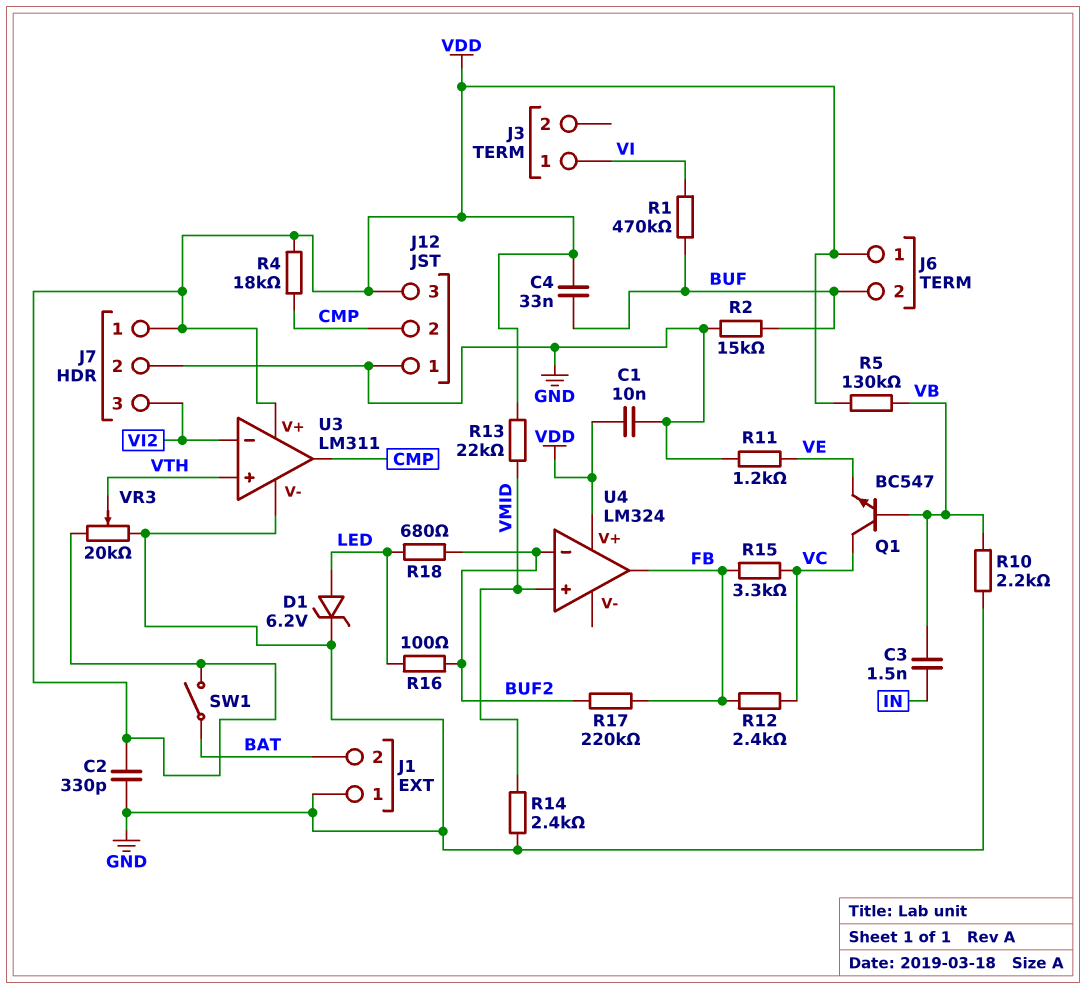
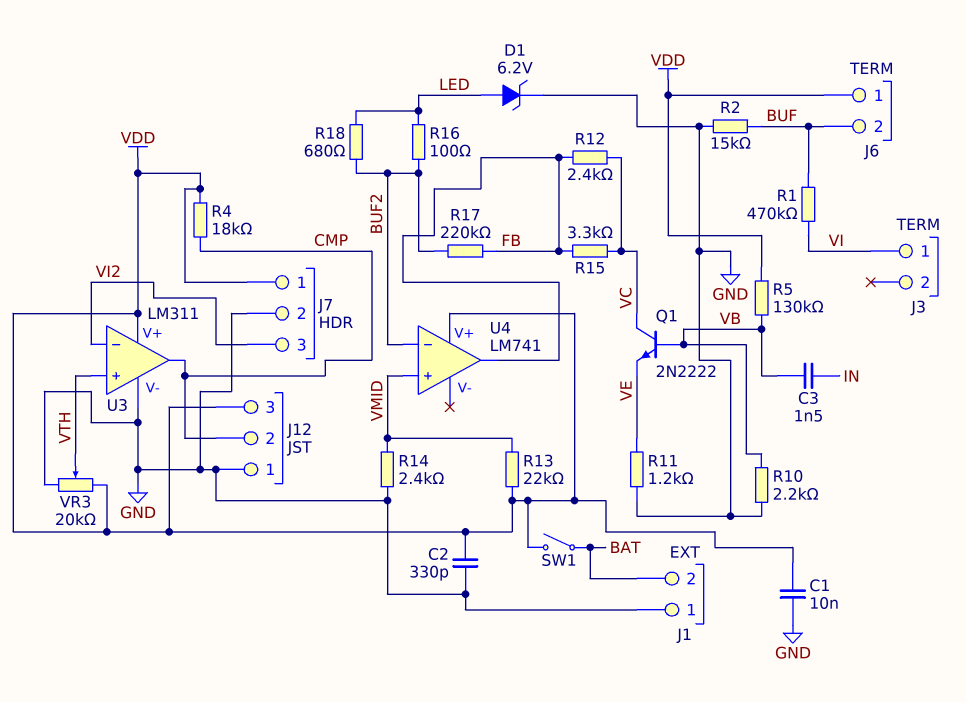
C4: 33nF (BUF, VDD) -> none
Q1: NPN BC547 (B VB, C VC, E VE) -> NPN 2N2222 (B VB, C VC, E VE)
U4: LM324 -> LM741

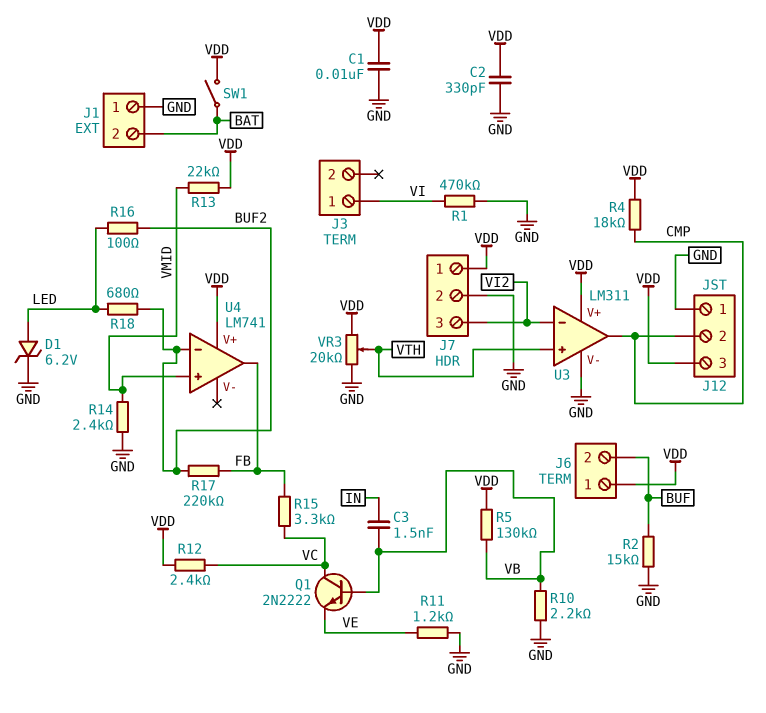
R1: 470k (BUF, VI) -> 470k (GND, VI)
R12: 2.4k (FB, VC) -> 2.4k (VC, VDD)

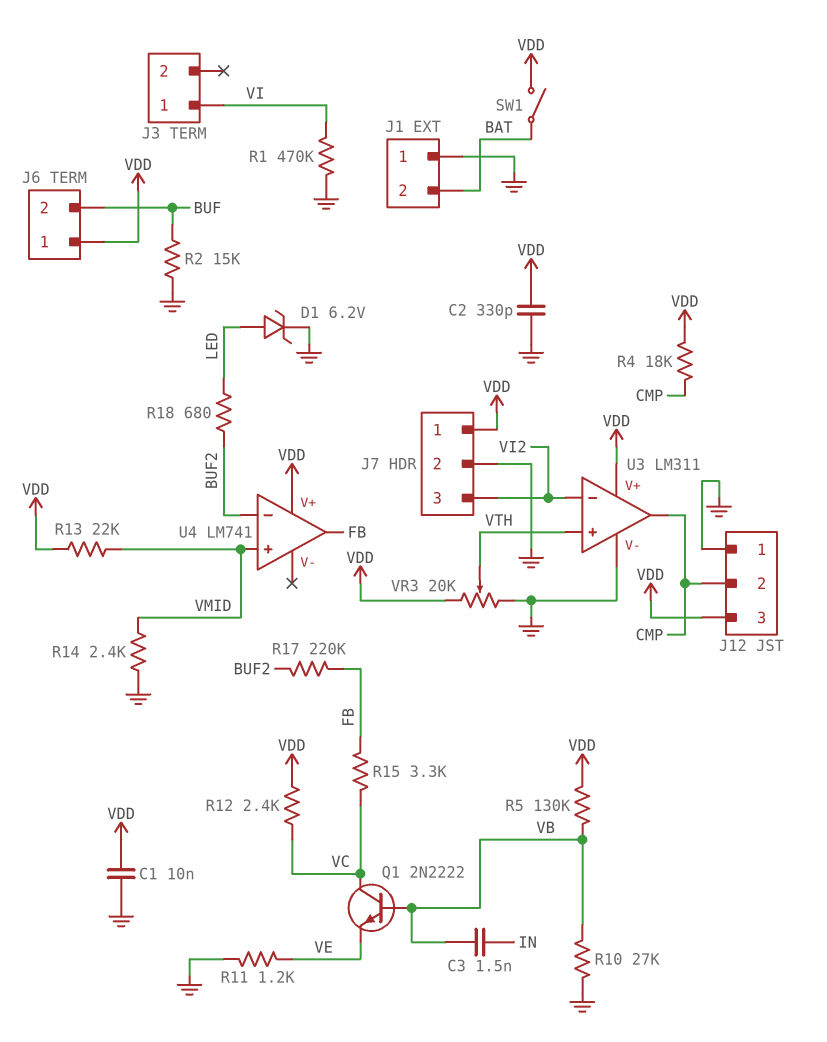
R10: 2.2k (GND, VB) -> 27k (GND, VB)
R16: 100 (BUF2, LED) -> none

